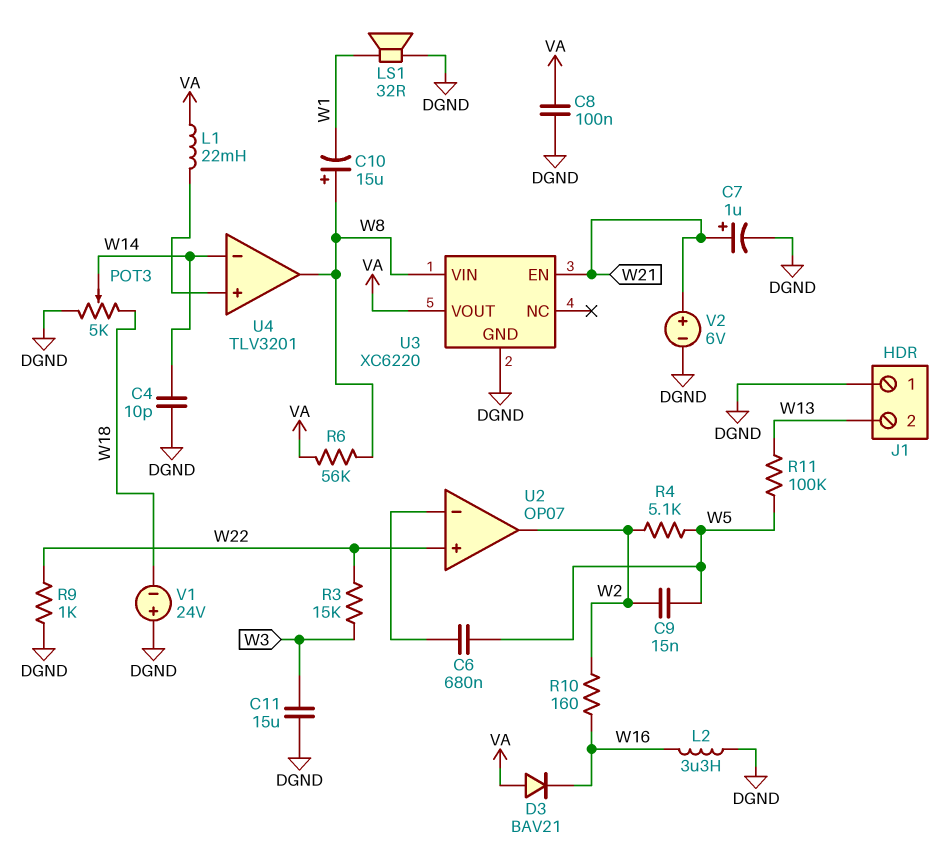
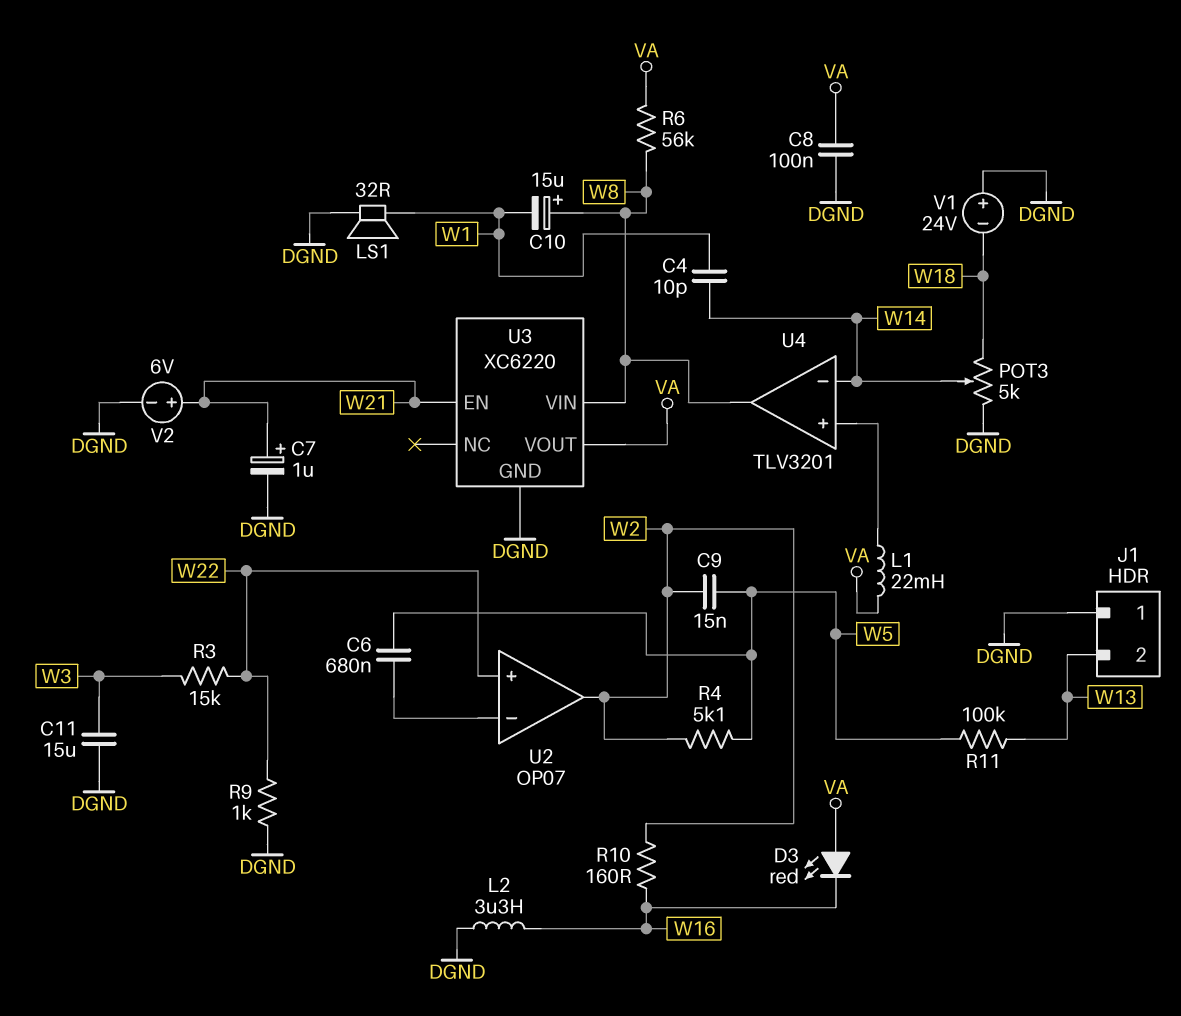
C4: 10pF (DGND, W14) -> 10pF (W1, W14)
D3: diode BAV21 (A VA, K W16) -> LED red (A VA, K W16)

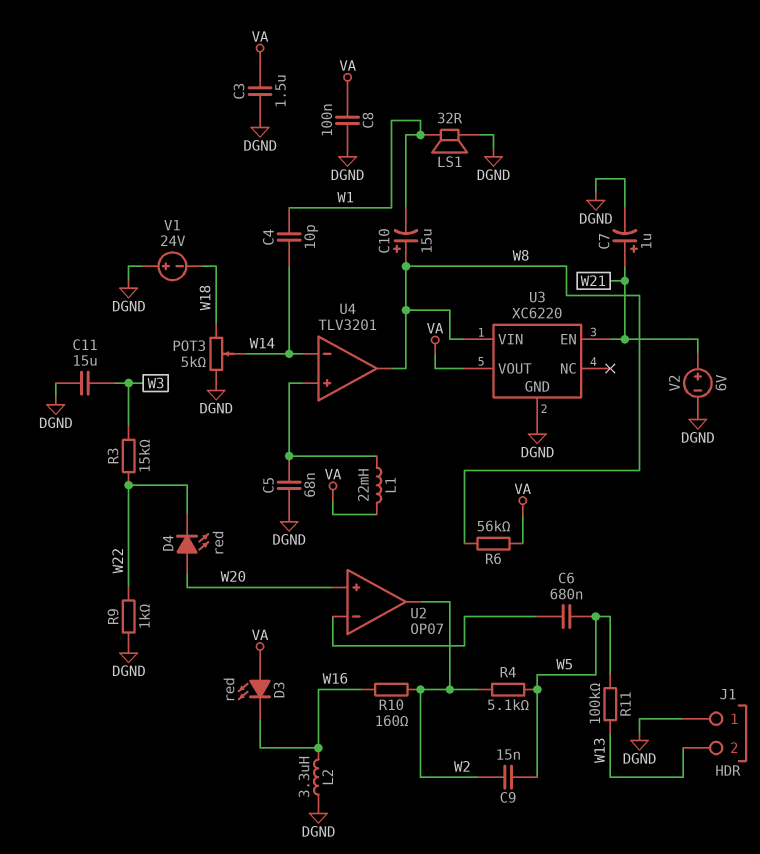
C3: none -> 1.5uF (DGND, VA)
C5: none -> 68nF (DGND, U4/in+)
D4: none -> LED red (A W20, K W22)
U2 pin in+: W22 -> W20

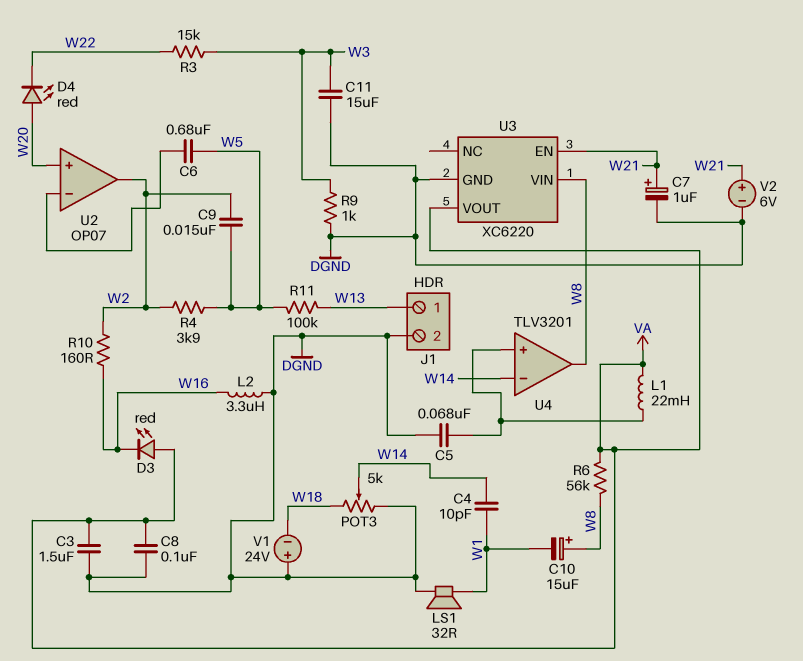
J1 pin 1: DGND -> W13
J1 pin 2: W13 -> DGND
R4: 5.1k (W2, W5) -> 3.9k (W2, W5)
R9: 1k (DGND, W22) -> 1k (DGND, W3)

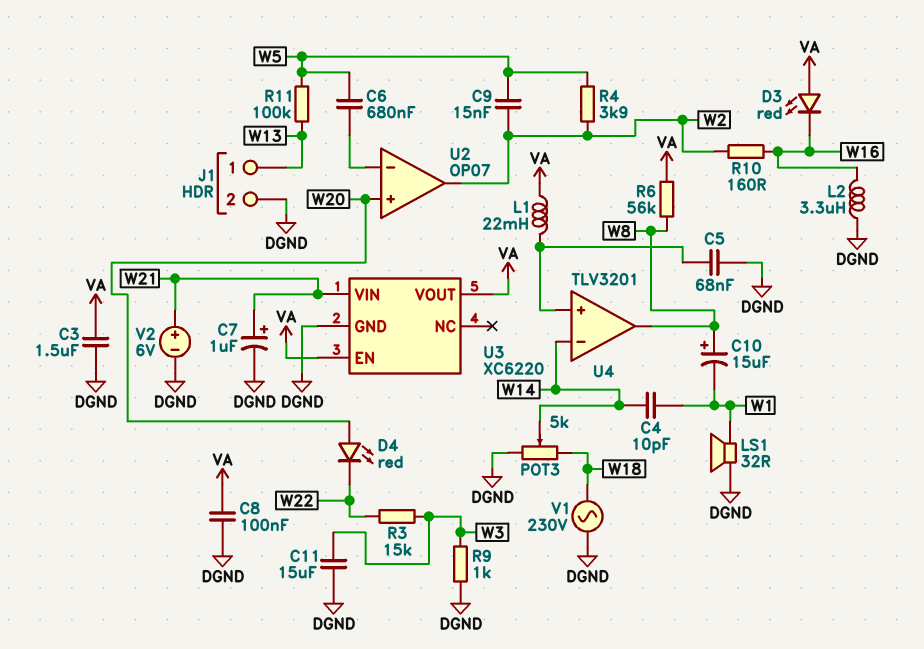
U3 pin EN: W21 -> VA
U3 pin VIN: W8 -> W21
V1: 24V (plus DGND, minus W18) -> AC 230V (DGND, W18)

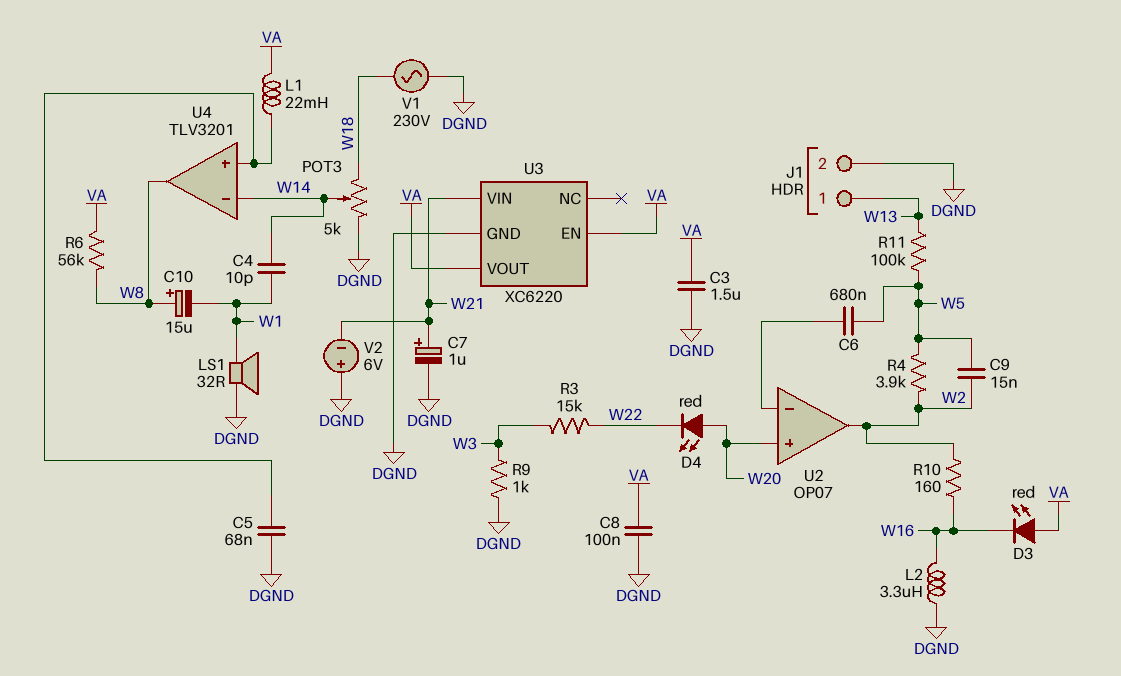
C11: 15uF (DGND, W3) -> none
V2: 6V (plus W21, minus DGND) -> 6V (plus DGND, minus W21)

